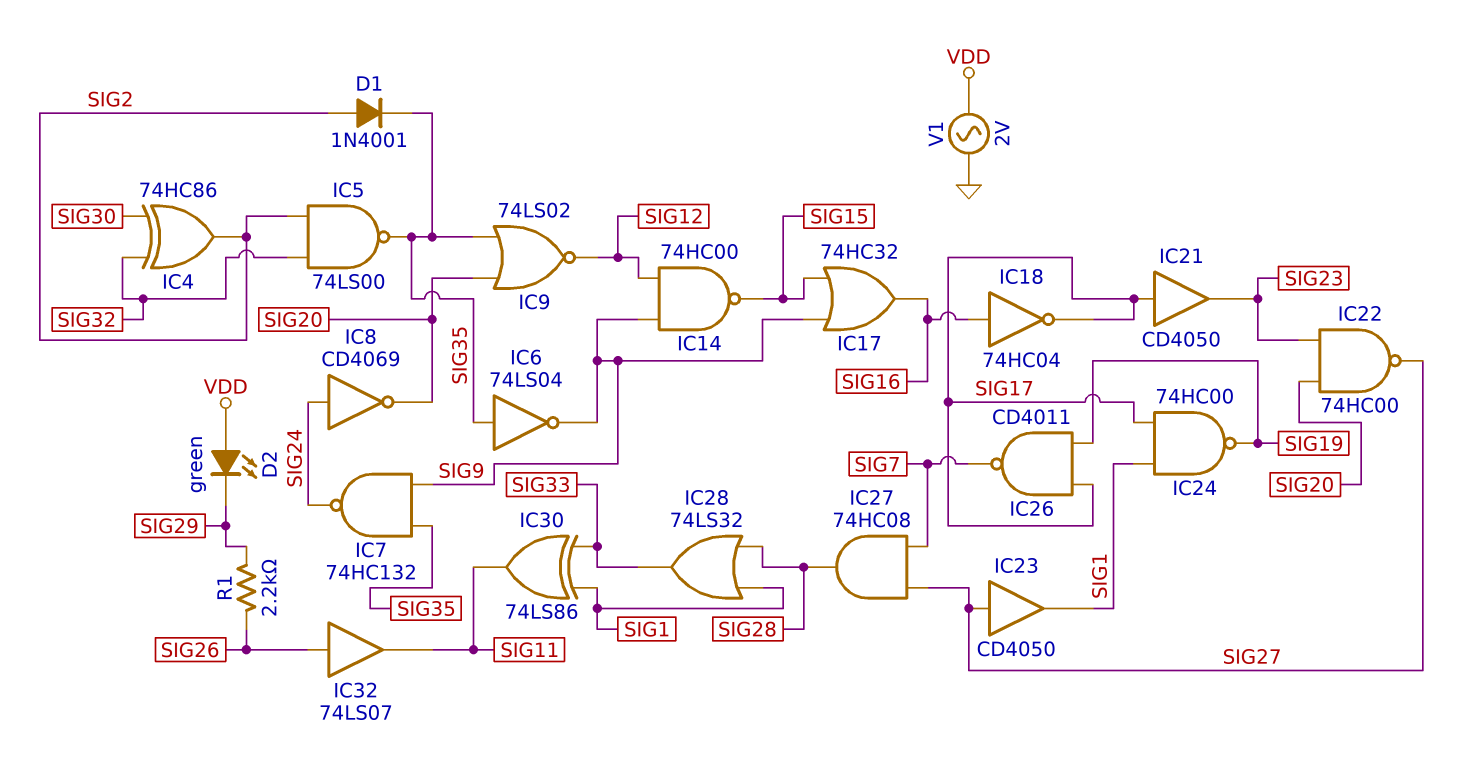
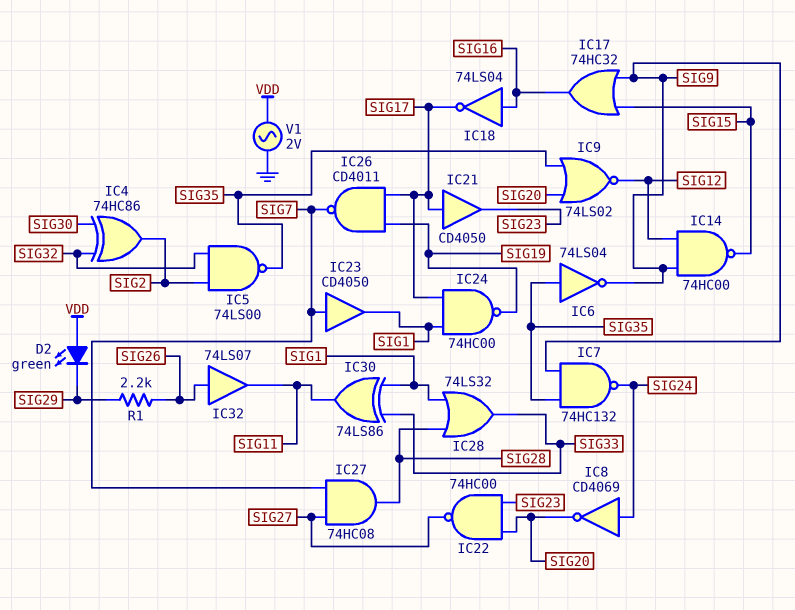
D1: diode 1N4001 (A SIG2, K SIG35) -> none
IC18: NOT 74HC04 (in SIG16, out SIG17) -> NOT 74LS04 (in SIG16, out SIG17)
IC23: buffer CD4050 (in SIG27, out SIG1) -> buffer CD4050 (in SIG7, out SIG1)

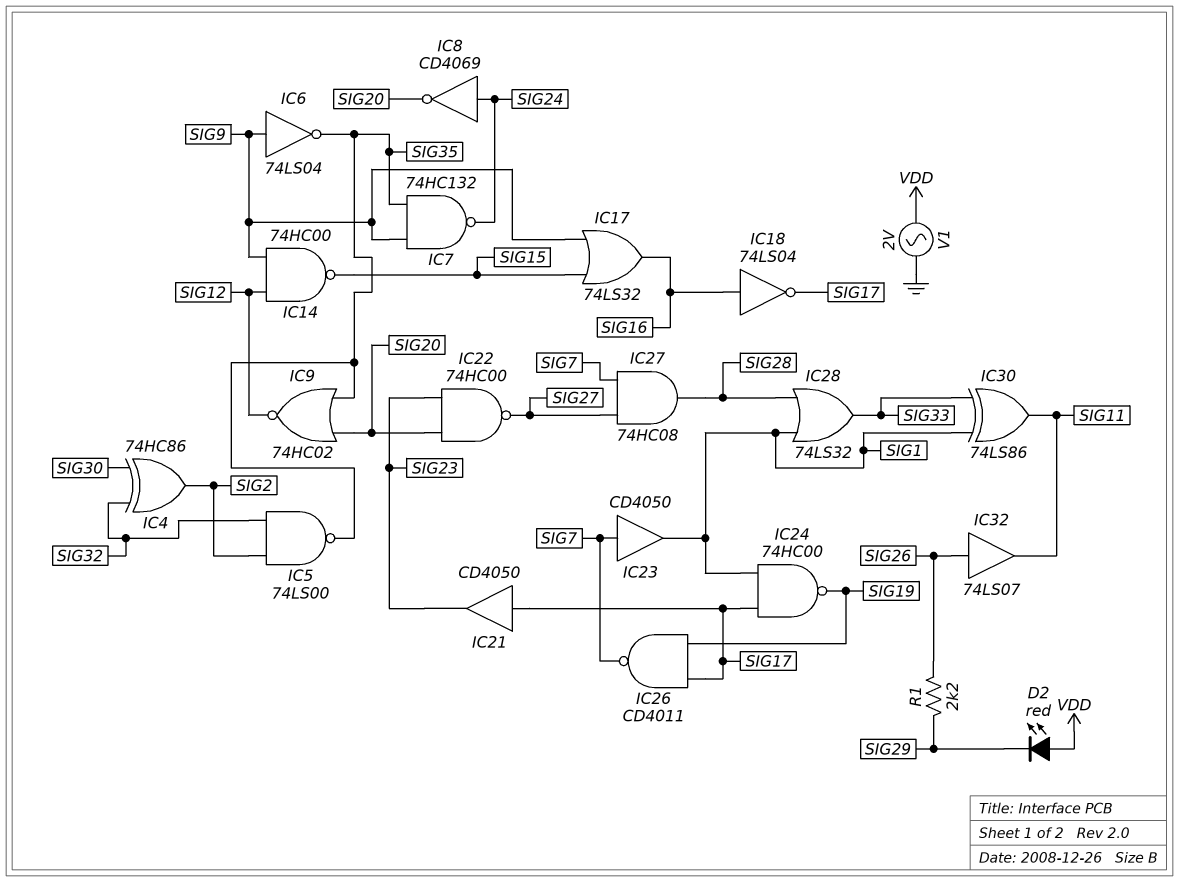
D2: LED green (A VDD, K SIG29) -> LED red (A VDD, K SIG29)
IC6: NOT 74LS04 (in SIG35, out SIG9) -> NOT 74LS04 (in SIG9, out SIG35)
IC9: NOR 74LS02 (in SIG20, in SIG35, out SIG12) -> NOR 74HC02 (in SIG20, in SIG35, out SIG12)
IC17: OR 74HC32 (in SIG9, in SIG15, out SIG16) -> OR 74LS32 (in SIG9, in SIG15, out SIG16)

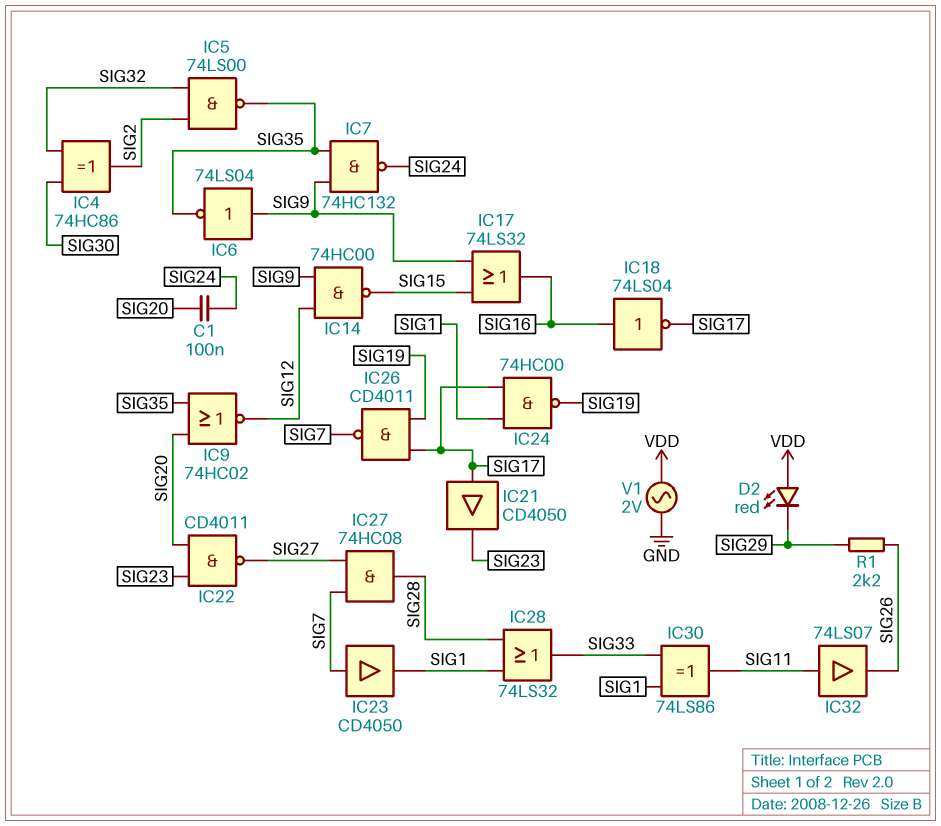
C1: none -> 100nF (SIG20, SIG24)
IC8: NOT CD4069 (in SIG24, out SIG20) -> none
IC22: NAND 74HC00 (in SIG20, in SIG23, out SIG27) -> NAND CD4011 (in SIG20, in SIG23, out SIG27)
IC32: buffer 74LS07 (in SIG26, out SIG11) -> buffer 74LS07 (in SIG11, out SIG26)

